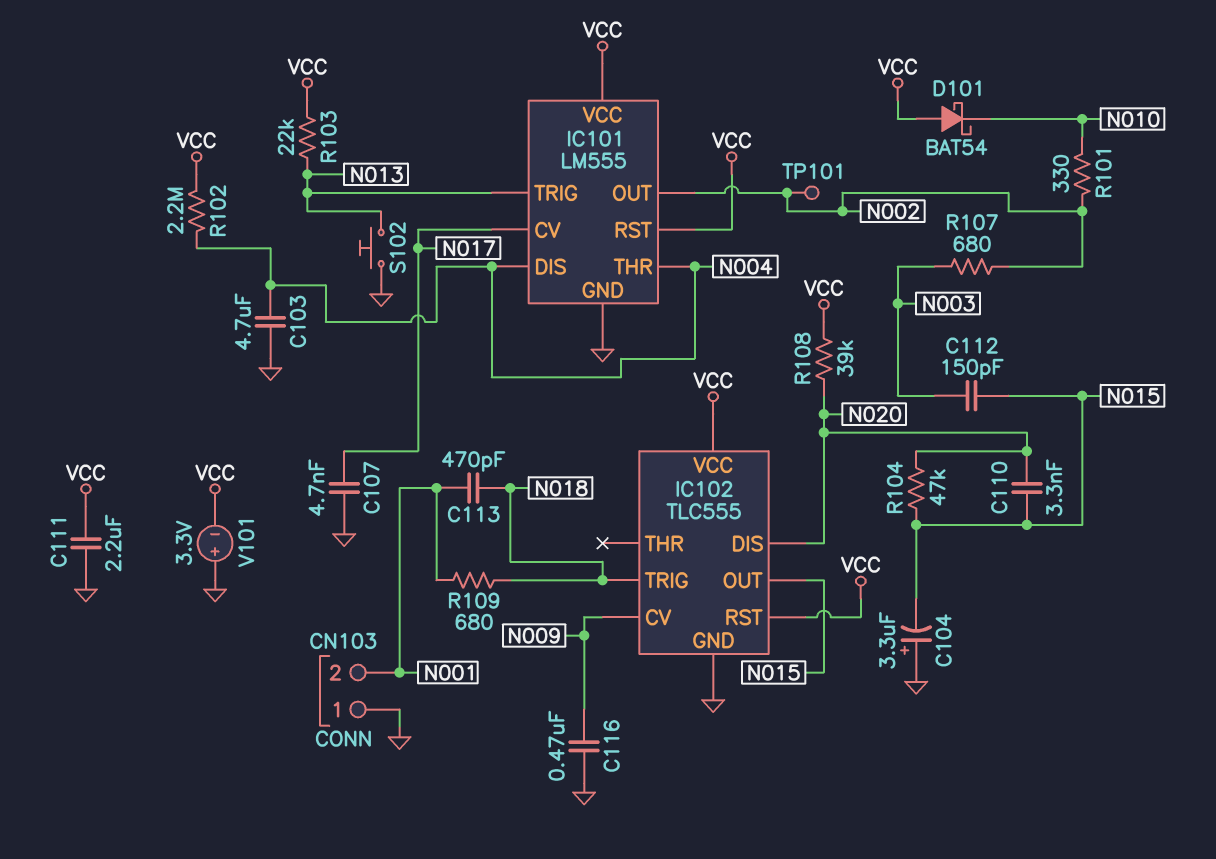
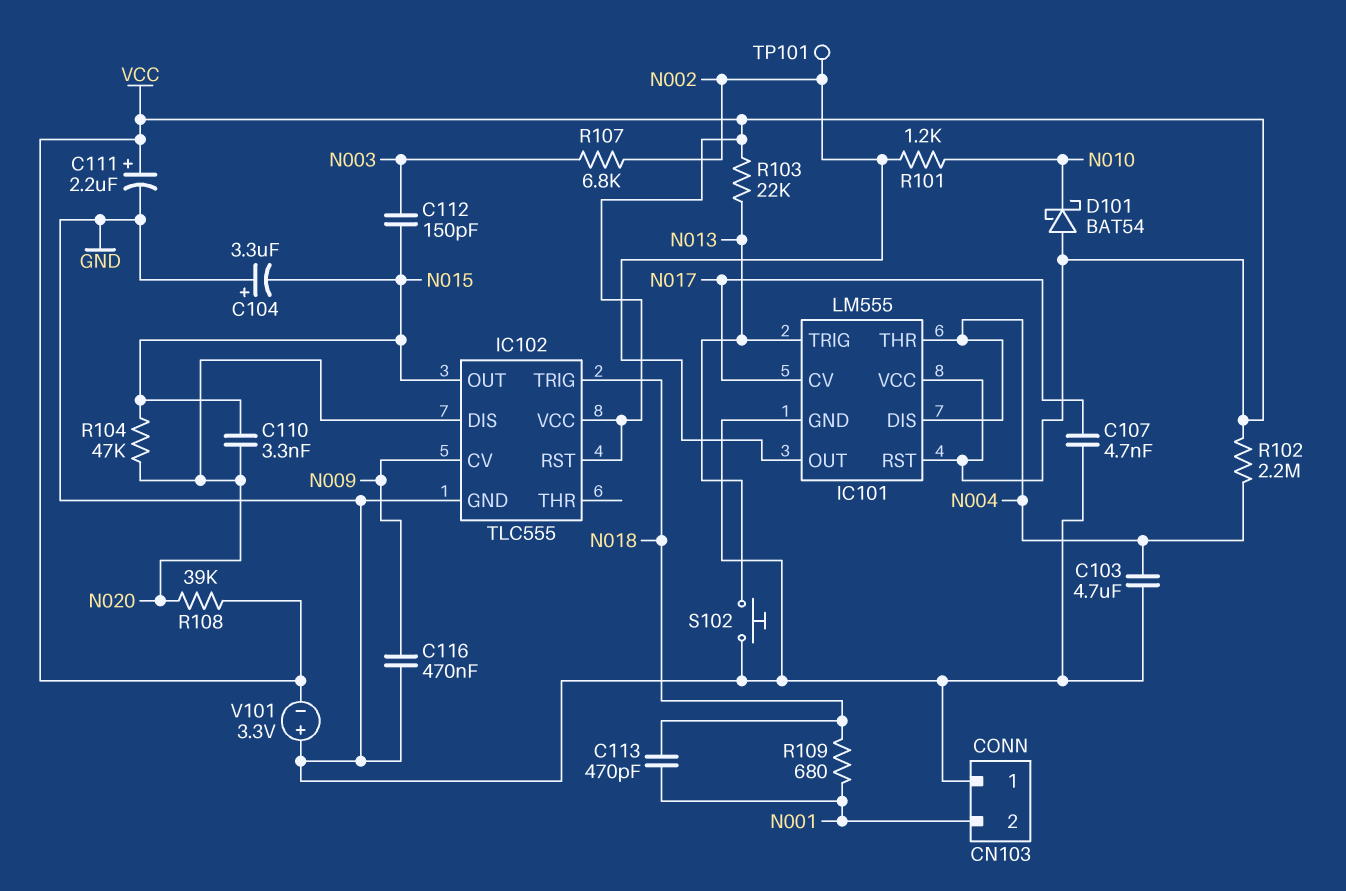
C111: 2.2uF (GND, VCC) -> 2.2uF (plus VCC, minus GND)
R101: 330 (N002, N010) -> 1.2k (N002, N010)
R107: 680 (N002, N003) -> 6.8k (N002, N003)

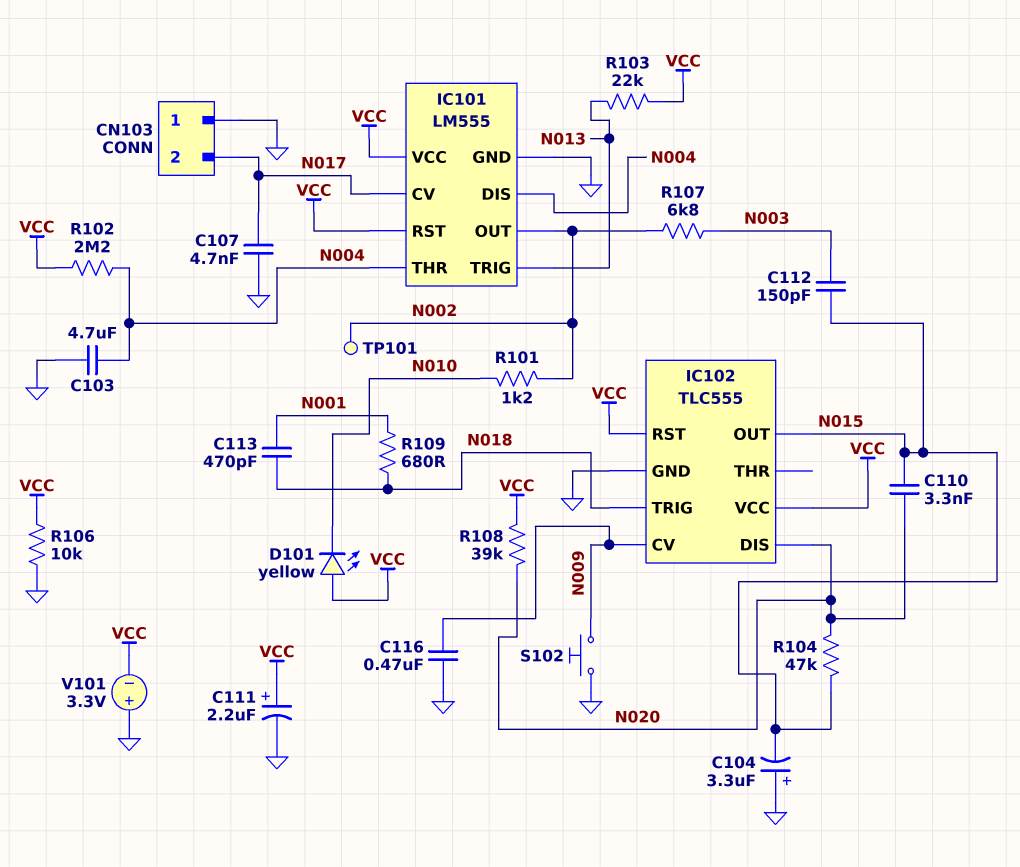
CN103 pin 2: N001 -> N017
D101: schottky BAT54 (A VCC, K N010) -> LED yellow (A VCC, K N010)
R106: none -> 10k (GND, VCC)
S102: button (GND, N013) -> button (GND, N009)

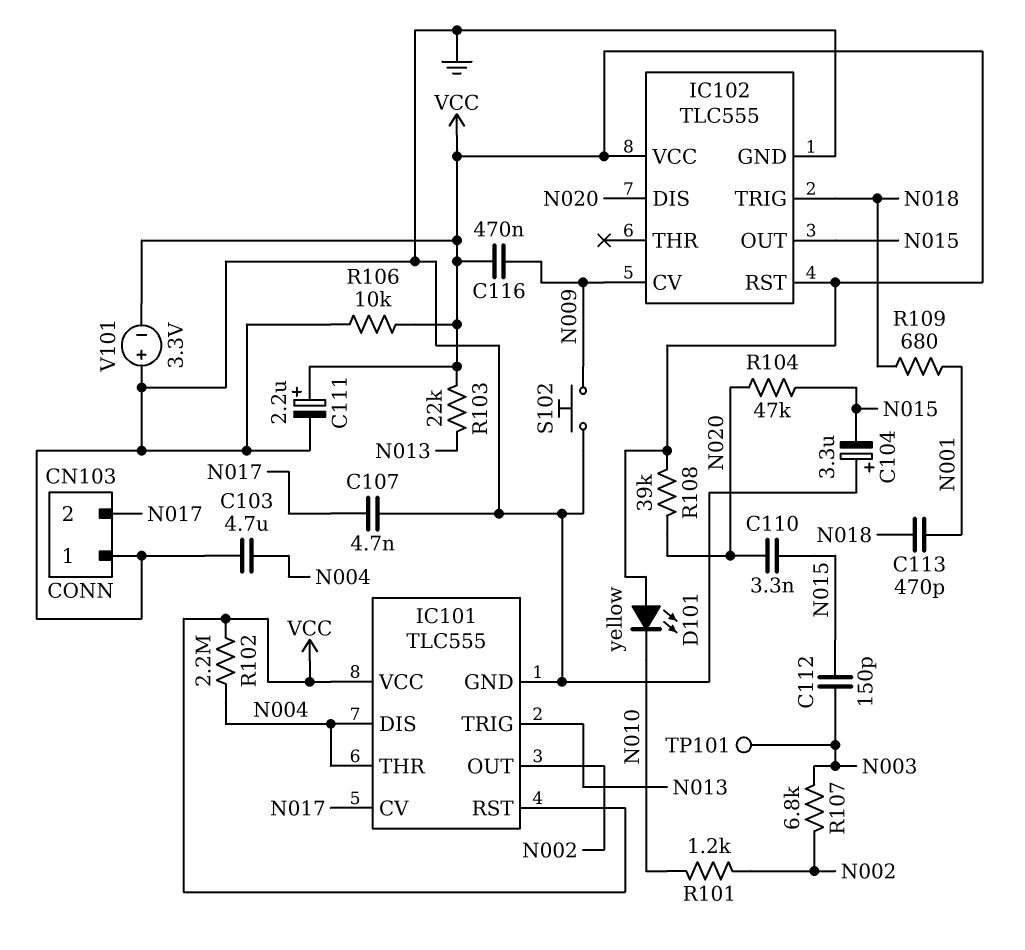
C116: 470nF (GND, N009) -> 470nF (N009, VCC)
IC101: LM555 -> TLC555
TP101: test point (N002) -> test point (N003)

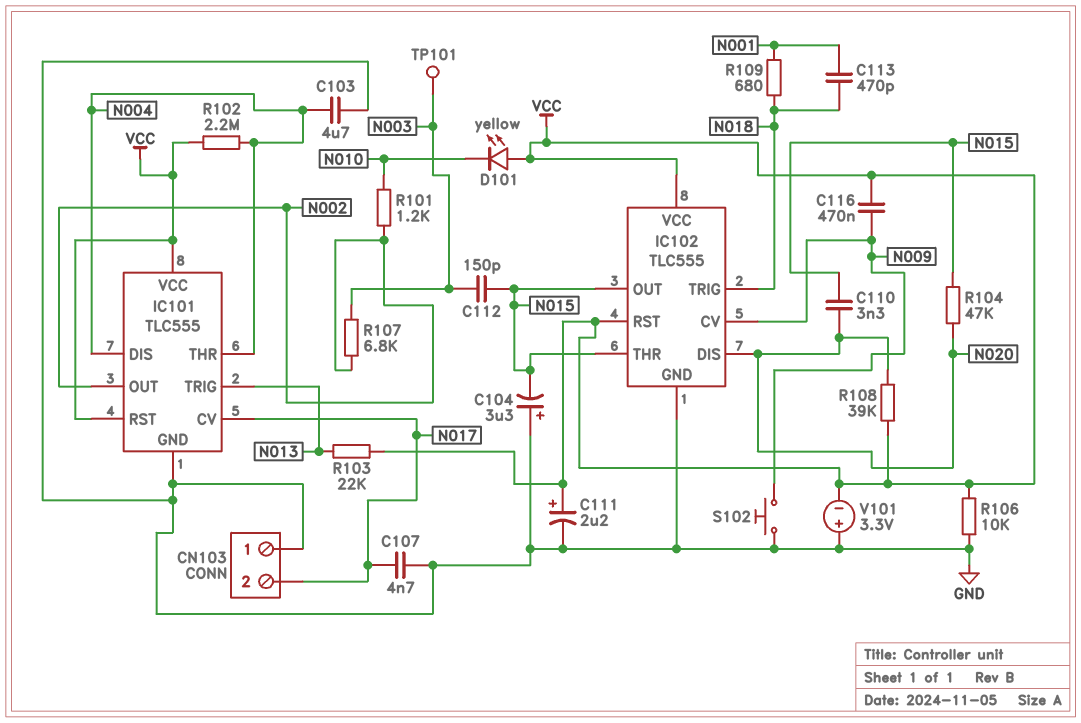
IC102 pin THR: none -> N015

